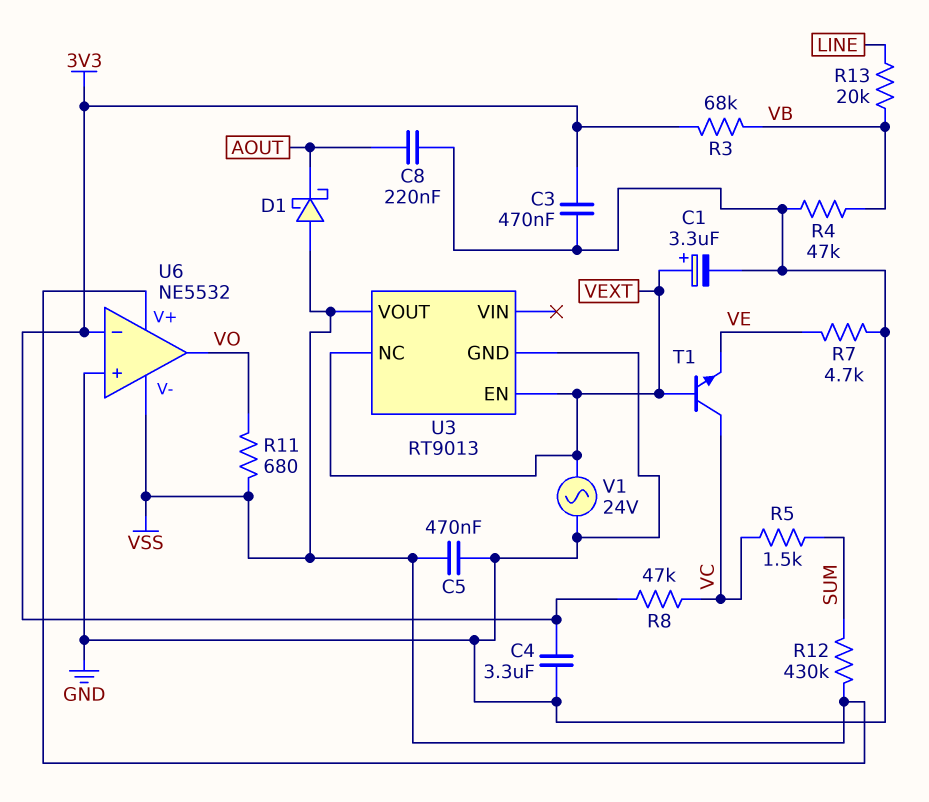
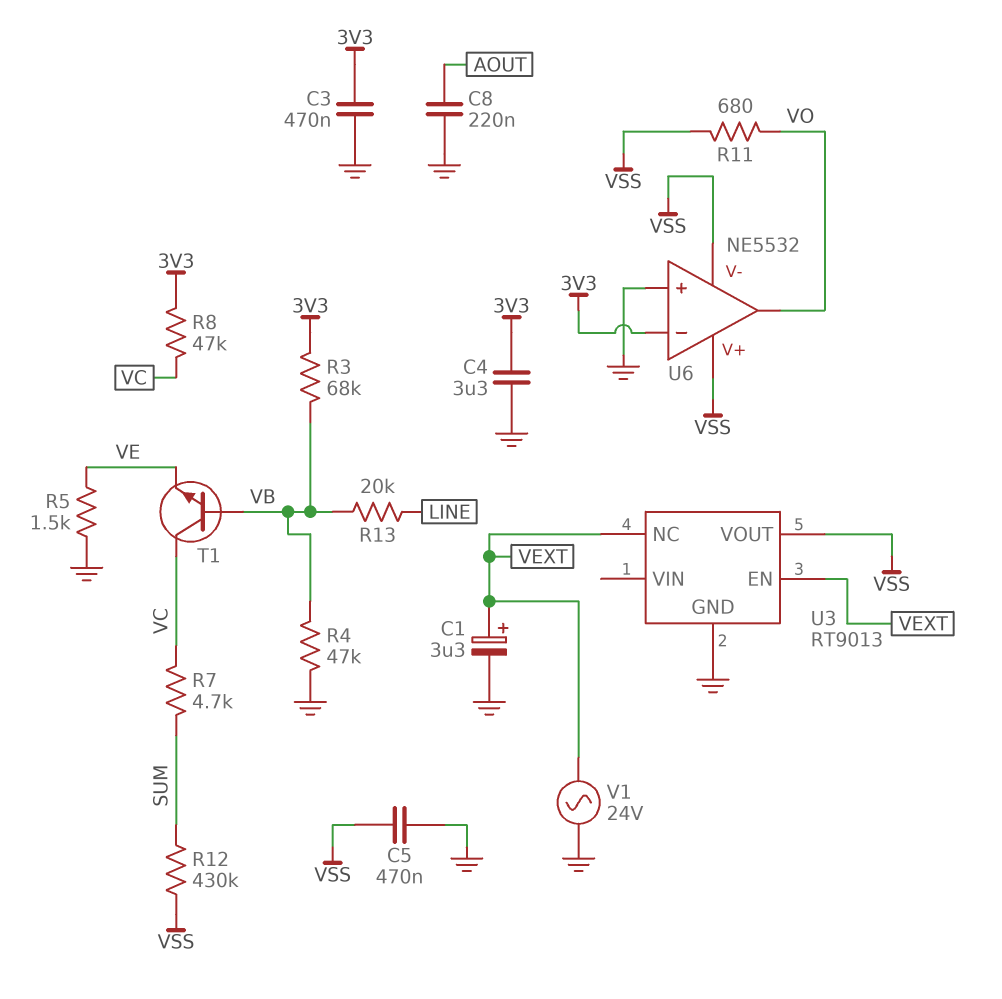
D1: schottky (A VSS, K AOUT) -> none
R5: 1.5k (SUM, VC) -> 1.5k (GND, VE)
R7: 4.7k (GND, VE) -> 4.7k (SUM, VC)
T1: NPN (B VEXT, C VC, E VE) -> NPN (B VB, C VC, E VE)

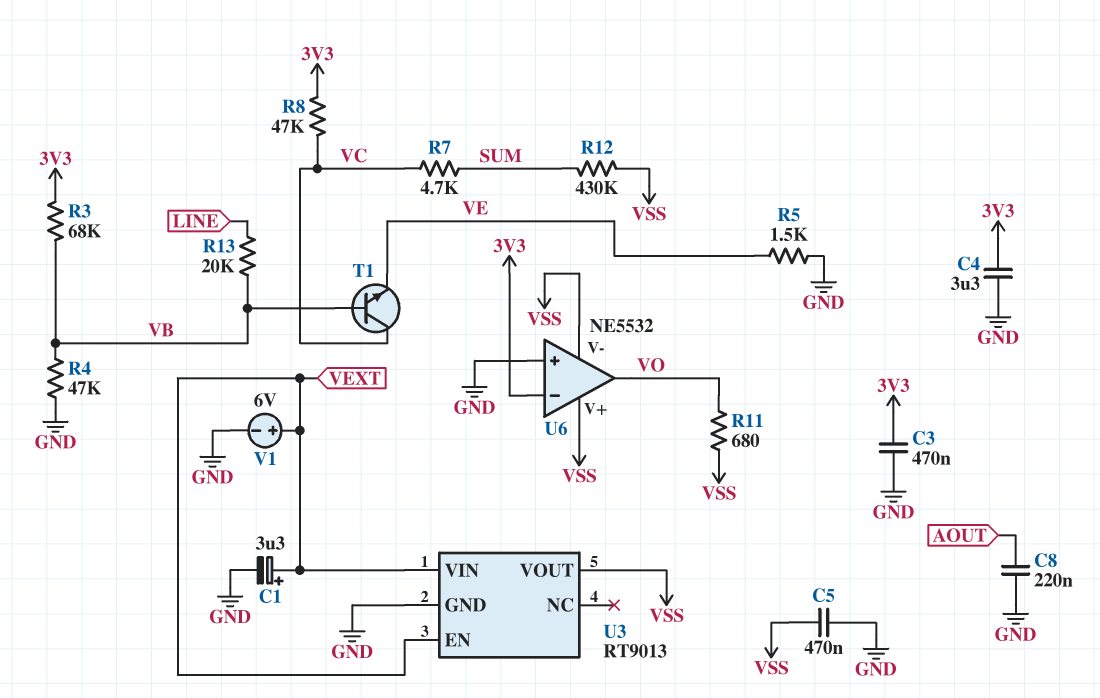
U3 pin NC: VEXT -> none
U3 pin VIN: none -> VEXT
V1: AC 24V (GND, VEXT) -> 6V (plus VEXT, minus GND)

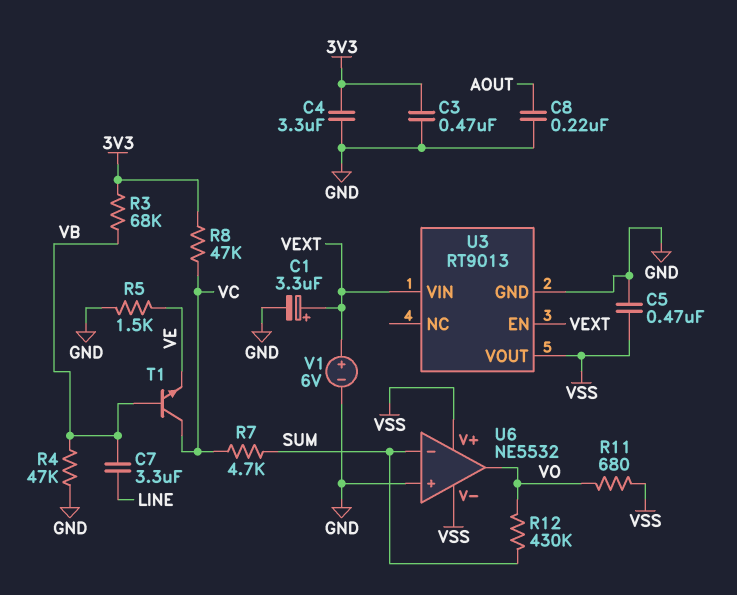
C7: none -> 3.3uF (LINE, VB)
R12: 430k (SUM, VSS) -> 430k (SUM, VO)
R13: 20k (LINE, VB) -> none
U6 pin in-: 3V3 -> SUM

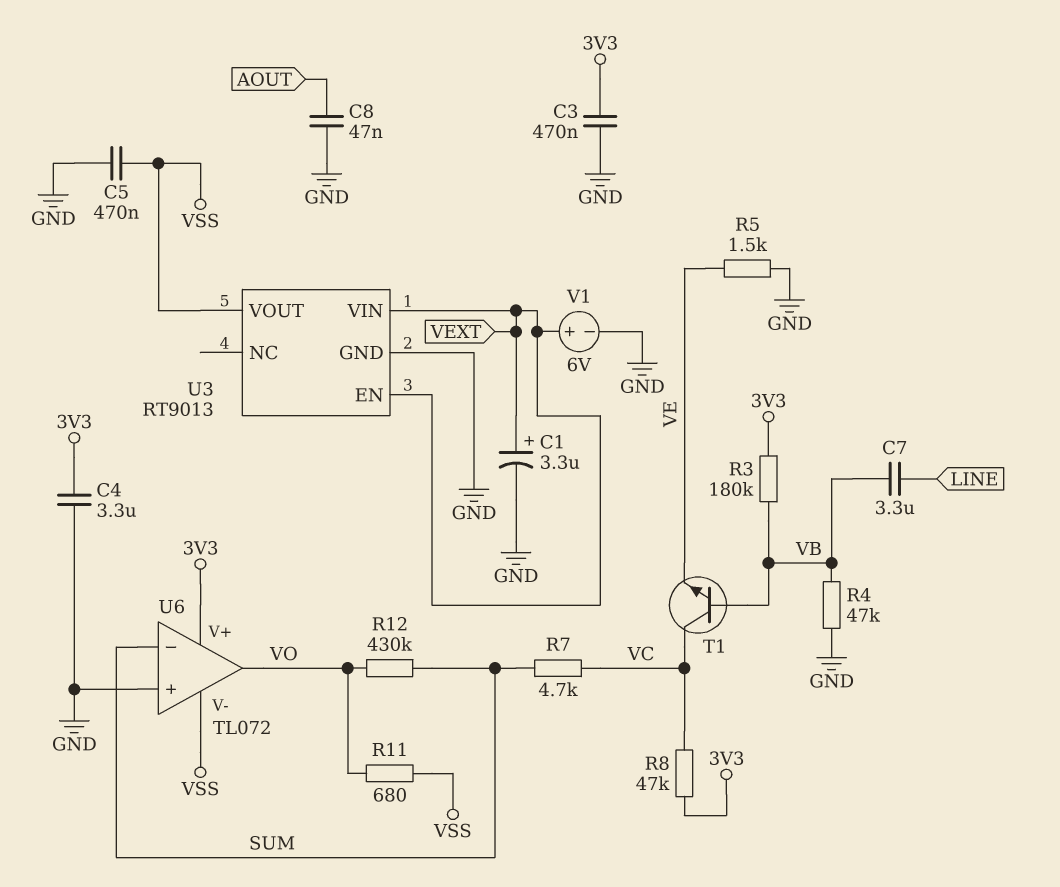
C8: 220nF (AOUT, GND) -> 47nF (AOUT, GND)
R3: 68k (3V3, VB) -> 180k (3V3, VB)
U6: NE5532 -> TL072
U6 pin V+: VSS -> 3V3

